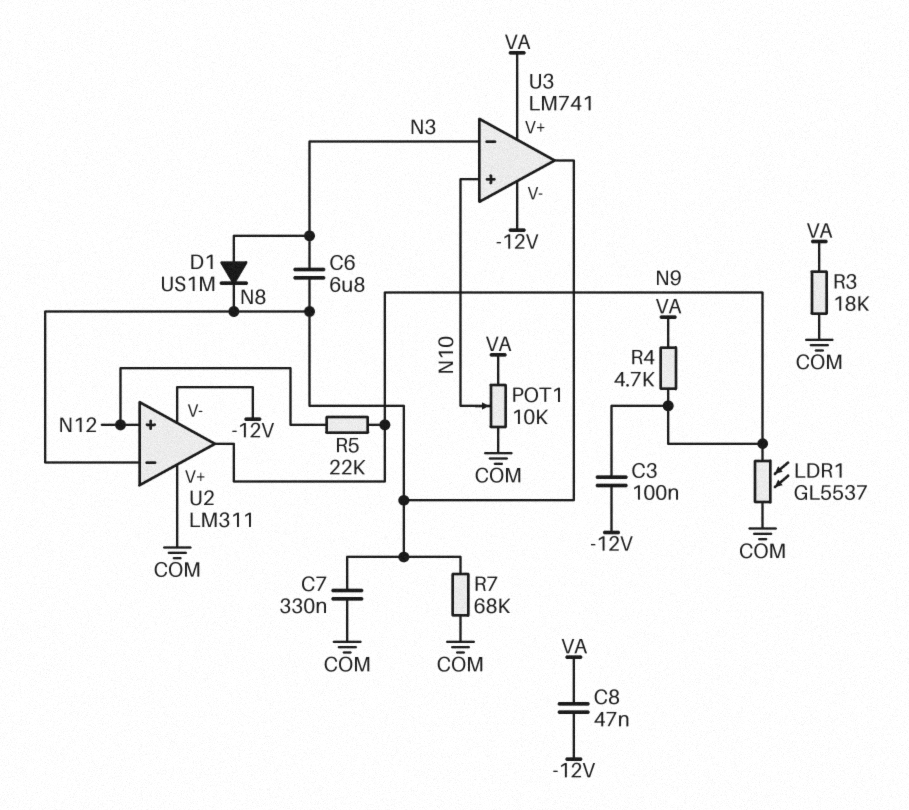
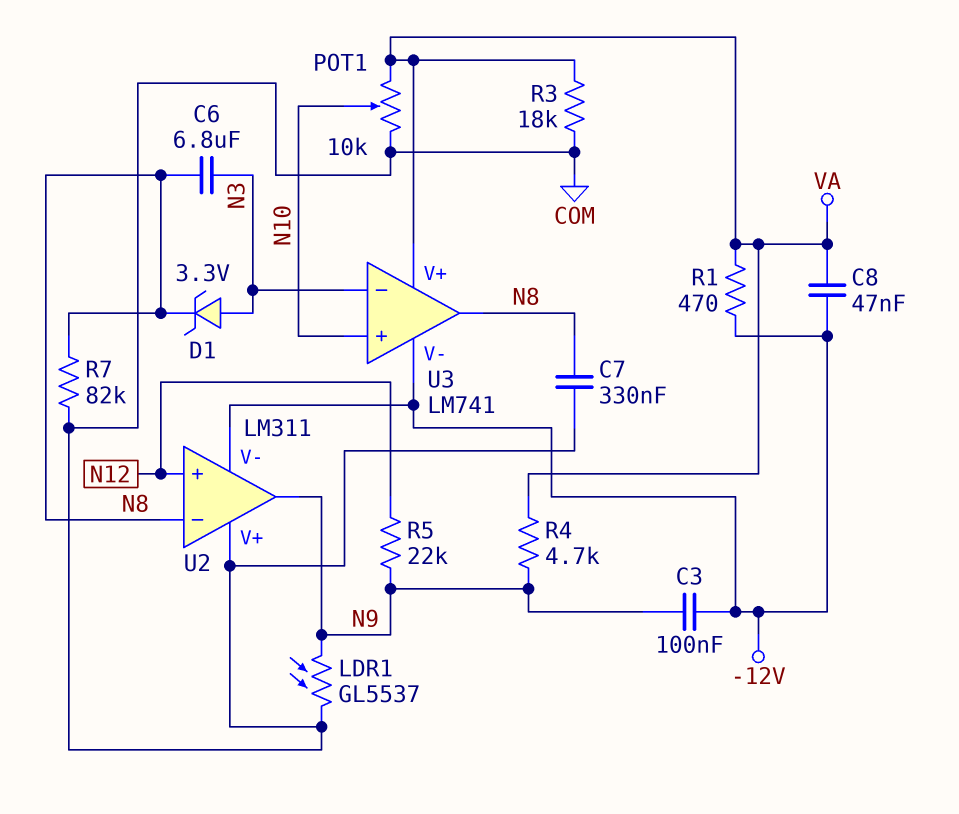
D1: diode US1M (A N3, K N8) -> zener 3.3V (A N3, K N8)
R1: none -> 470 (-12V, VA)
R7: 68k (COM, N8) -> 82k (COM, N8)

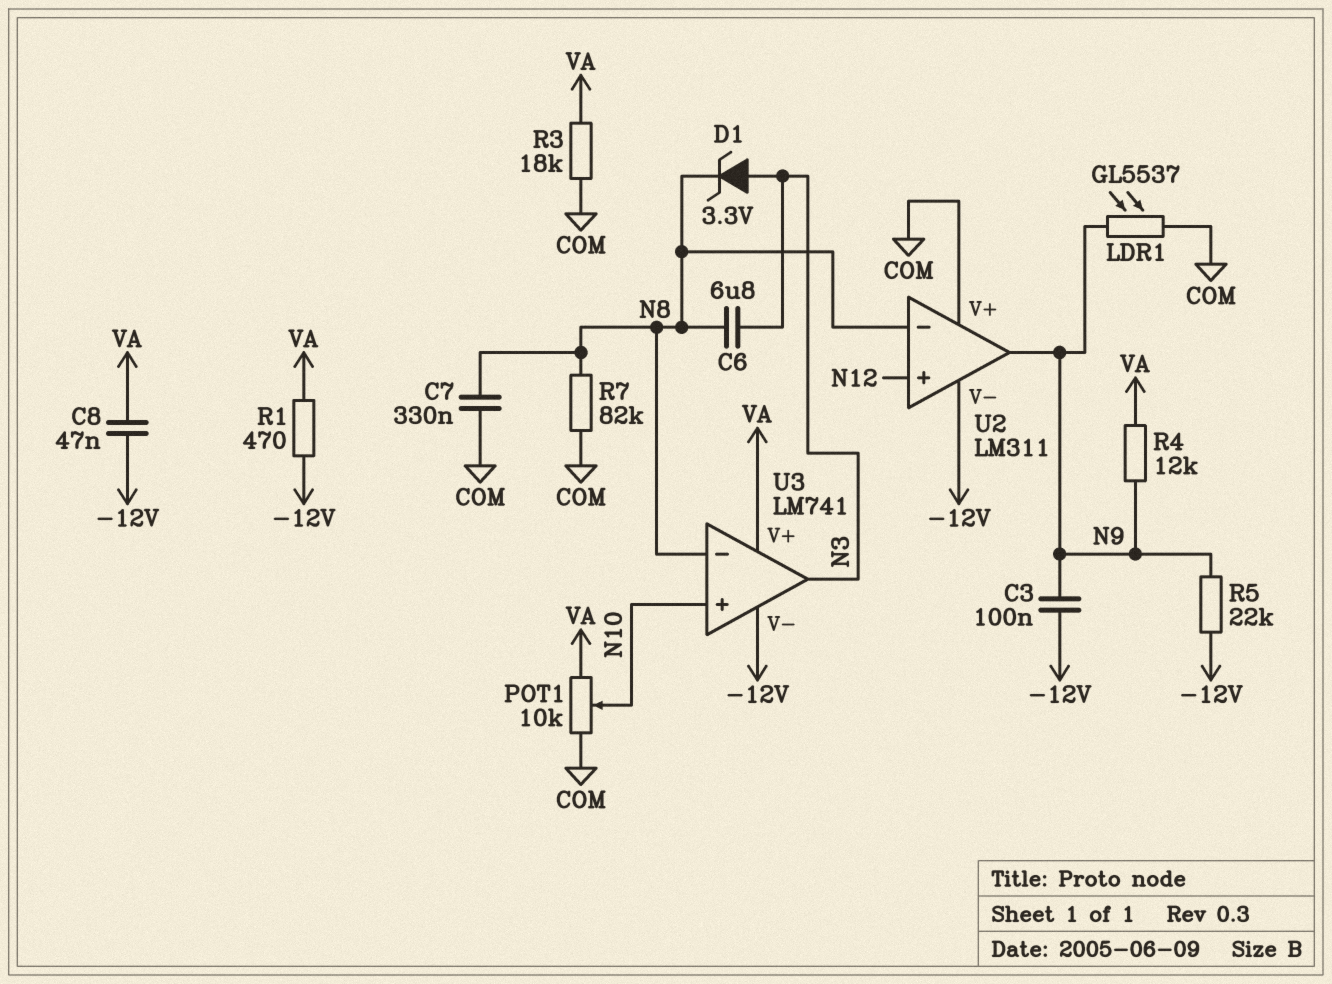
R4: 4.7k (N9, VA) -> 12k (N9, VA)
R5: 22k (N9, N12) -> 22k (-12V, N9)
U3 pin in-: N3 -> N8
U3 pin out: N8 -> N3

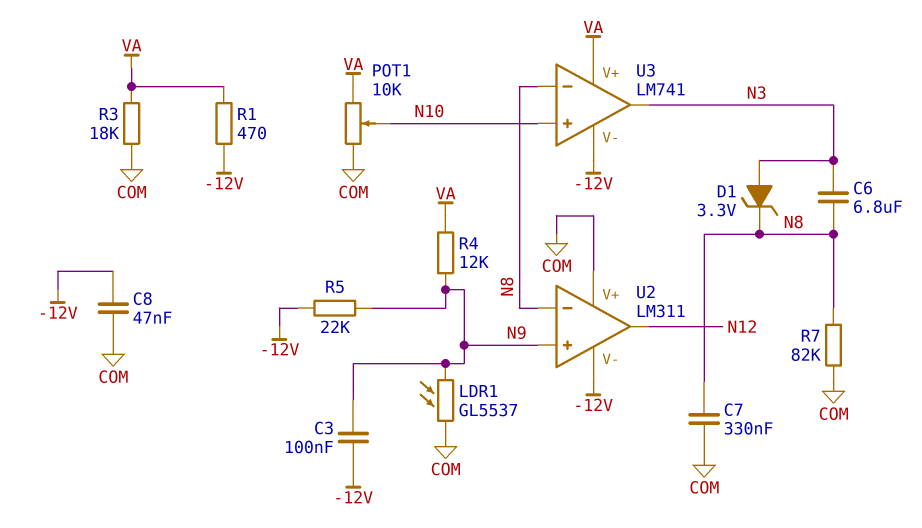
C8: 47nF (-12V, VA) -> 47nF (-12V, COM)
U2 pin in+: N12 -> N9
U2 pin out: N9 -> N12

